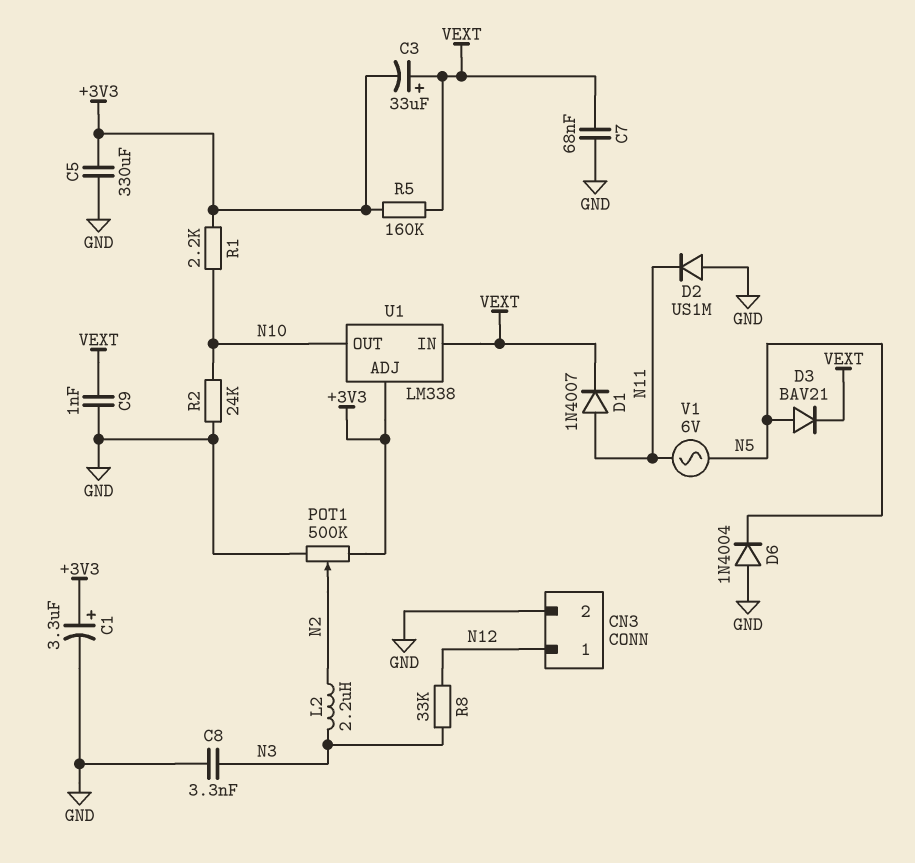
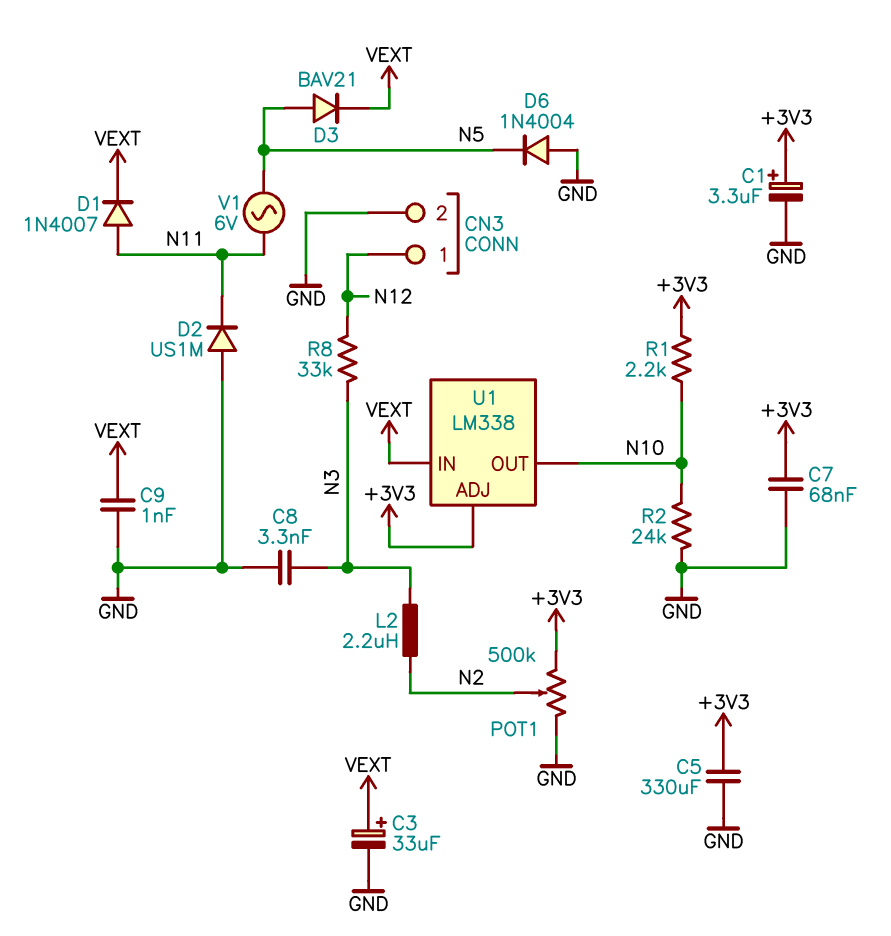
C3: 33uF (plus VEXT, minus +3V3) -> 33uF (plus VEXT, minus GND)
C7: 68nF (GND, VEXT) -> 68nF (+3V3, GND)
R5: 160k (+3V3, VEXT) -> none

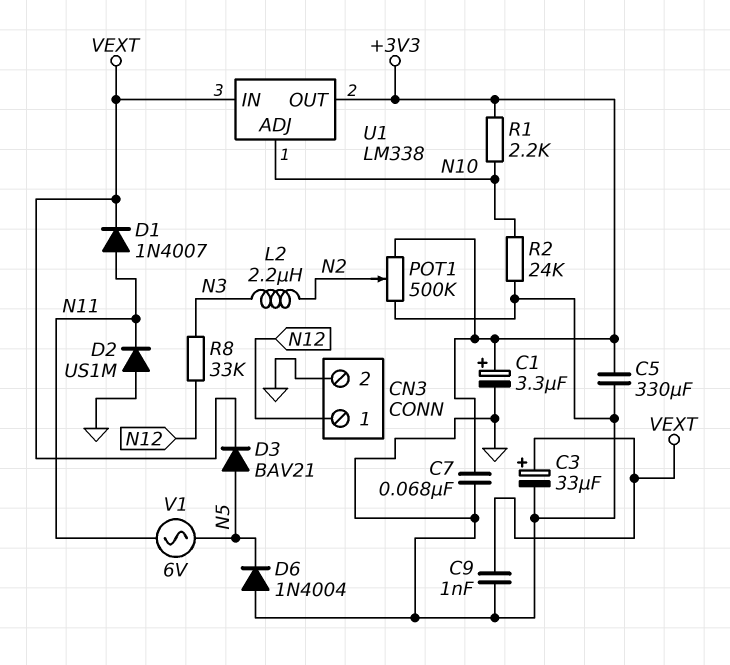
C8: 3.3nF (GND, N3) -> none
U1 pin ADJ: +3V3 -> N10
U1 pin OUT: N10 -> +3V3

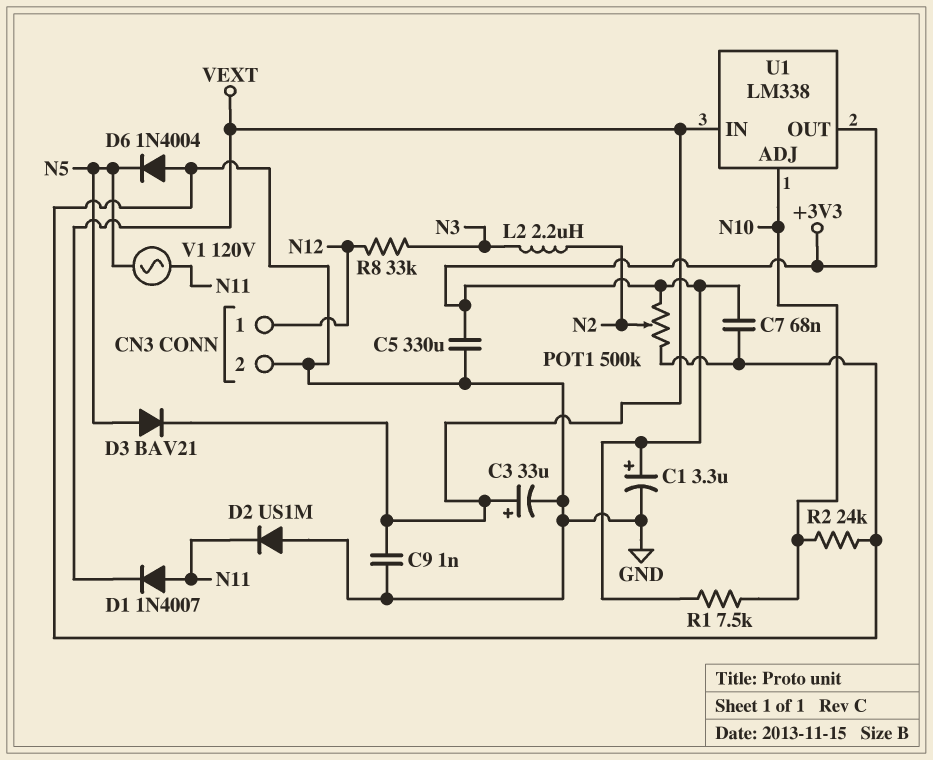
R1: 2.2k (+3V3, N10) -> 7.5k (+3V3, N10)
V1: AC 6V (N5, N11) -> AC 120V (N5, N11)

